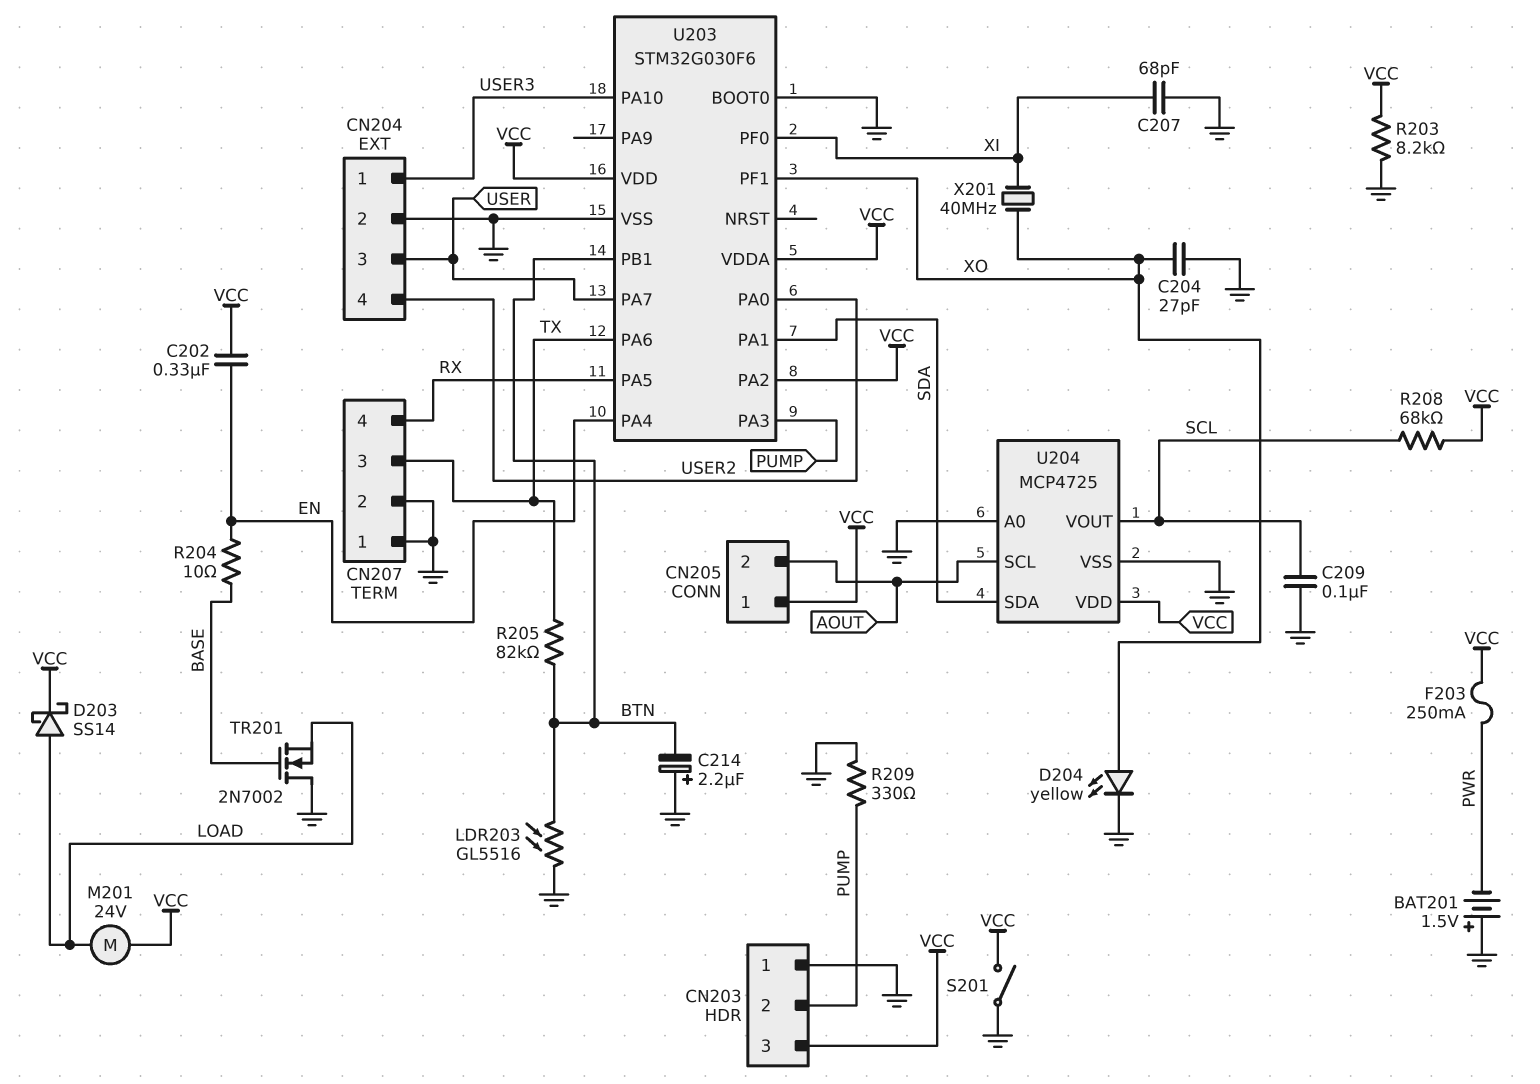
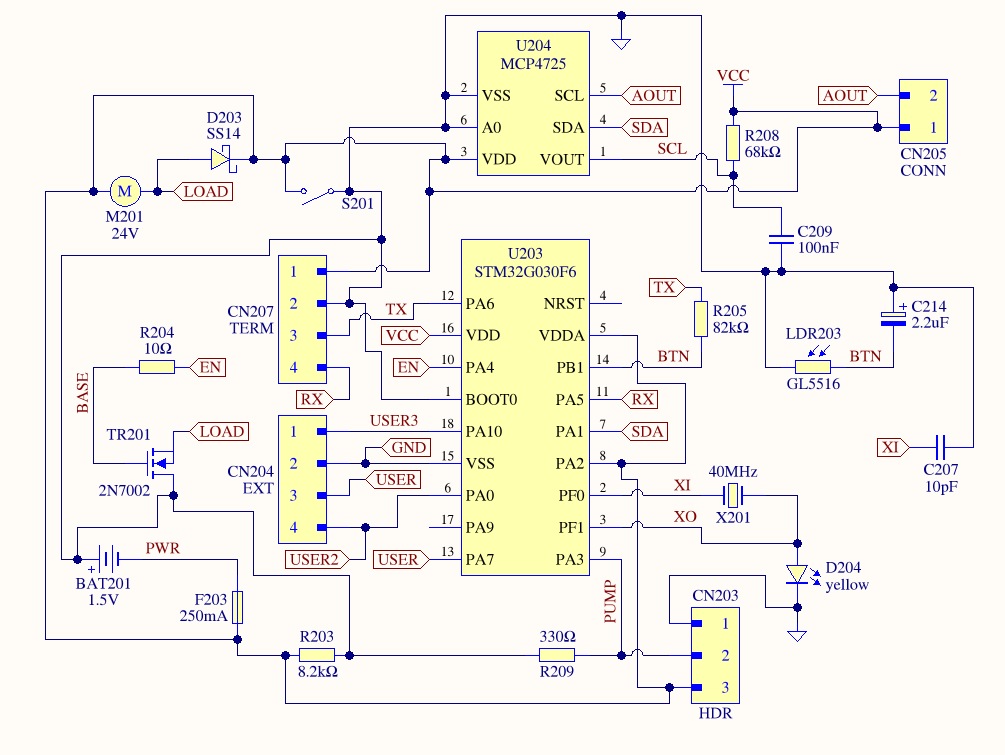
C202: 330nF (EN, VCC) -> none
C204: 27pF (GND, XO) -> none
C207: 68pF (GND, XI) -> 10pF (GND, XI)
CN207 pin 1: GND -> VCC

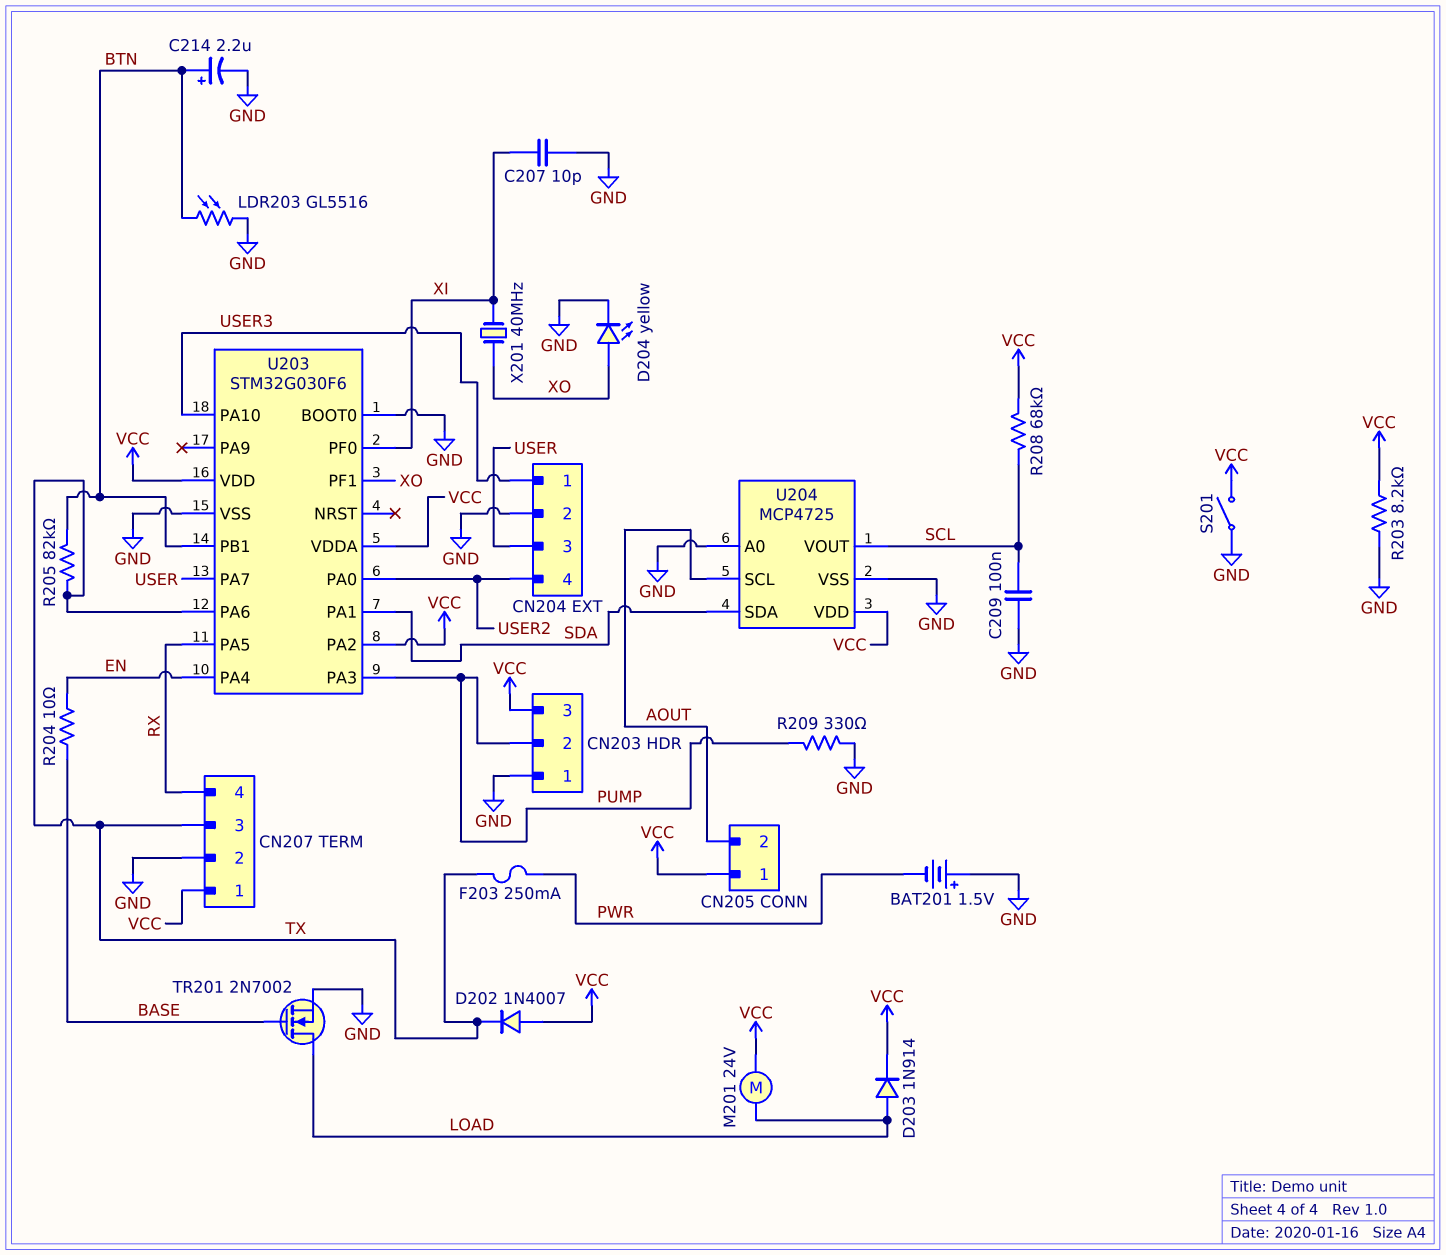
C214: 2.2uF (plus GND, minus BTN) -> 2.2uF (plus BTN, minus GND)
D202: none -> diode 1N4007 (A VCC, K TX)
D203: schottky SS14 (A LOAD, K VCC) -> diode 1N914 (A LOAD, K VCC)
F203: 250mA (PWR, VCC) -> 250mA (PWR, TX)
TR201: NMOS 2N7002 (G BASE, D GND, S LOAD) -> NMOS 2N7002 (G BASE, D LOAD, S GND)

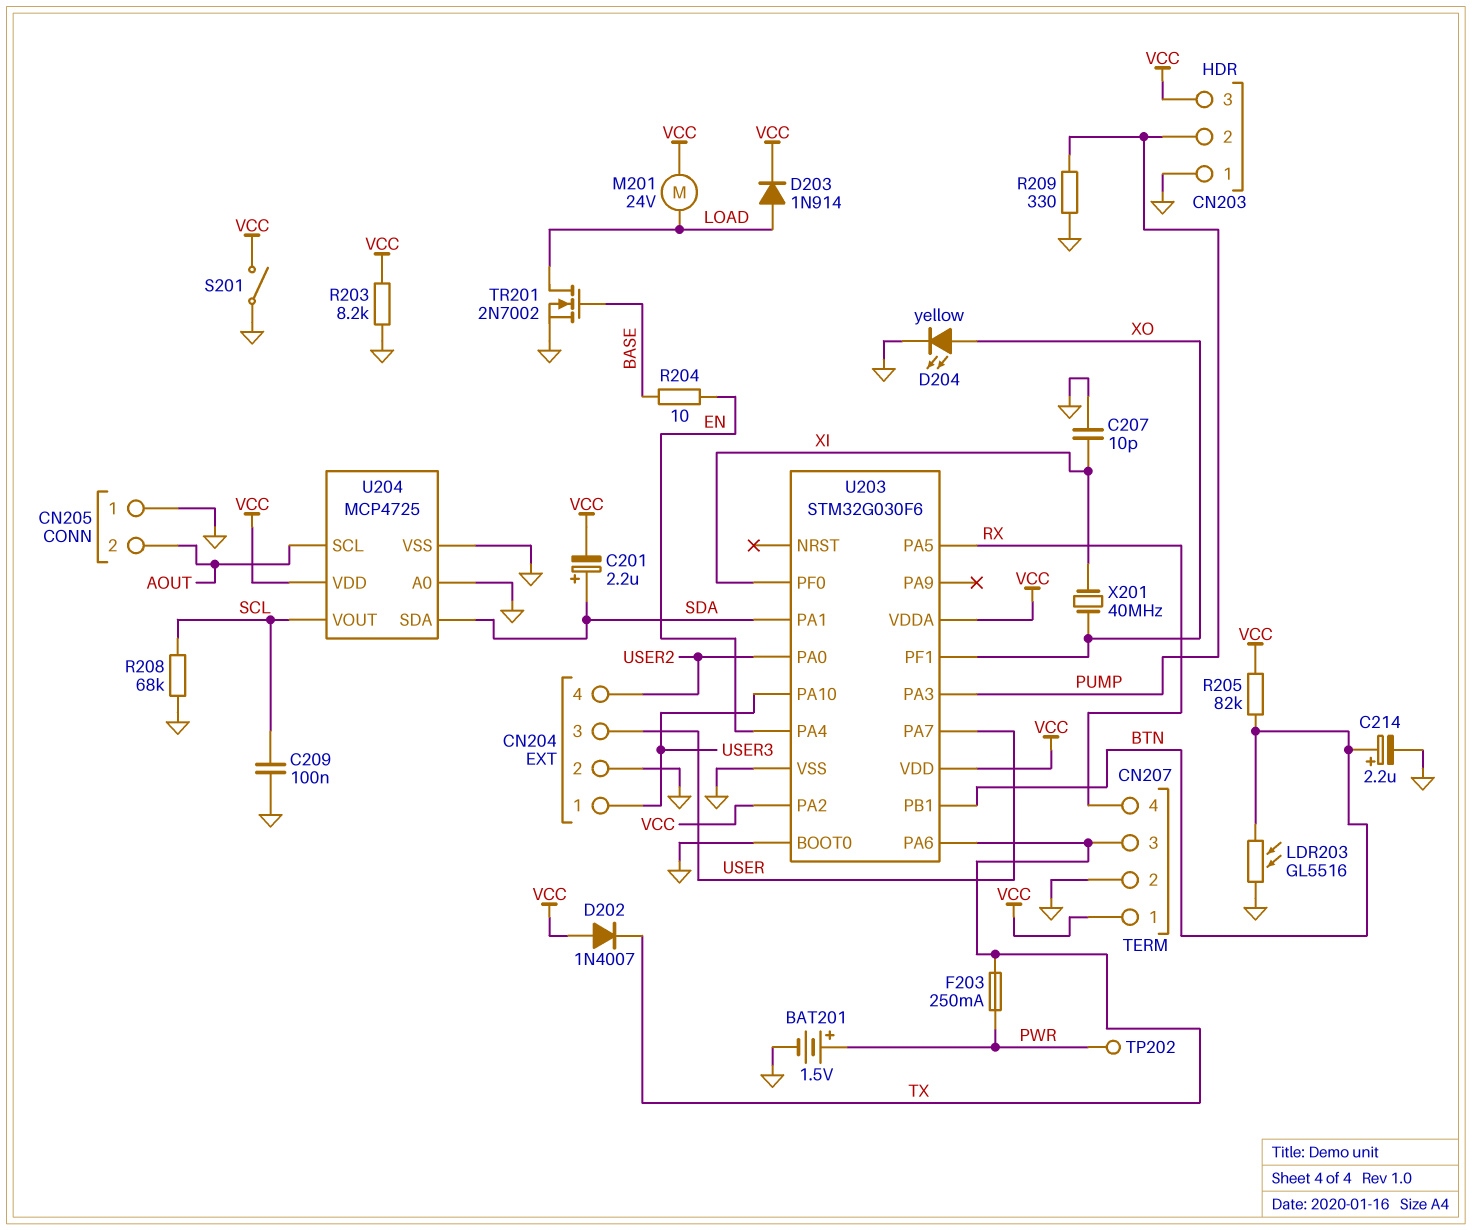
BAT201: 1.5V (plus GND, minus PWR) -> 1.5V (plus PWR, minus GND)
C201: none -> 2.2uF (plus SDA, minus VCC)
CN205 pin 1: VCC -> GND
R205: 82k (BTN, TX) -> 82k (BTN, VCC)
R208: 68k (SCL, VCC) -> 68k (GND, SCL)
TP202: none -> test point (PWR)

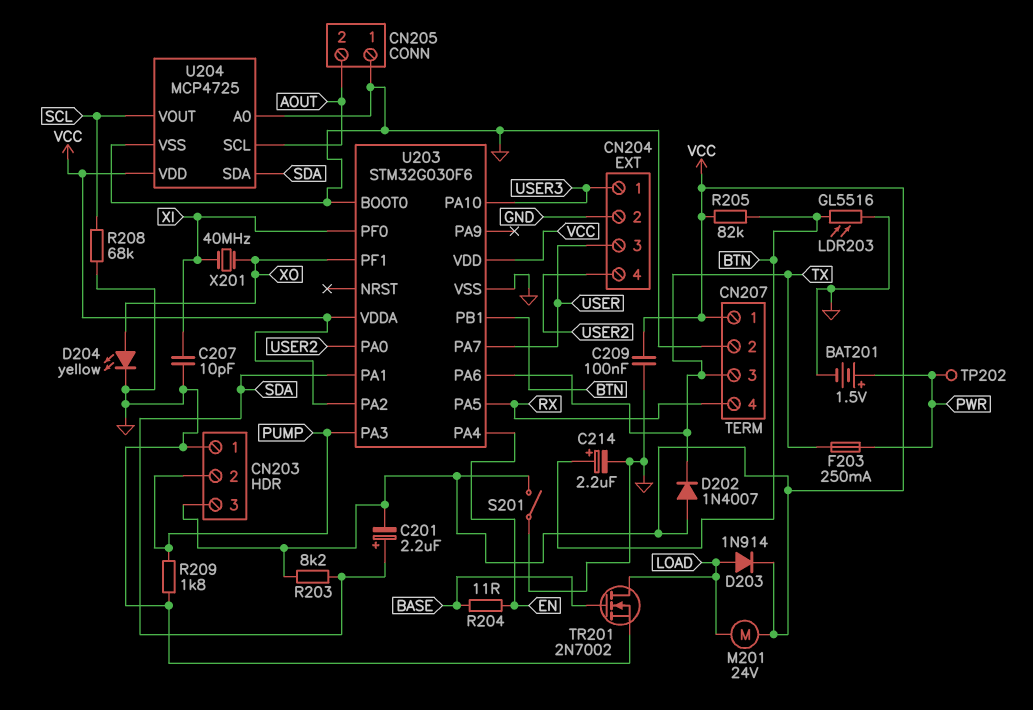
C209: 100nF (GND, SCL) -> 100nF (GND, VCC)
R203: 8.2k (GND, VCC) -> 8.2k (SDA, VCC)
R204: 10 (BASE, EN) -> 11 (BASE, EN)
R209: 330 (GND, PUMP) -> 1.8k (GND, PUMP)

